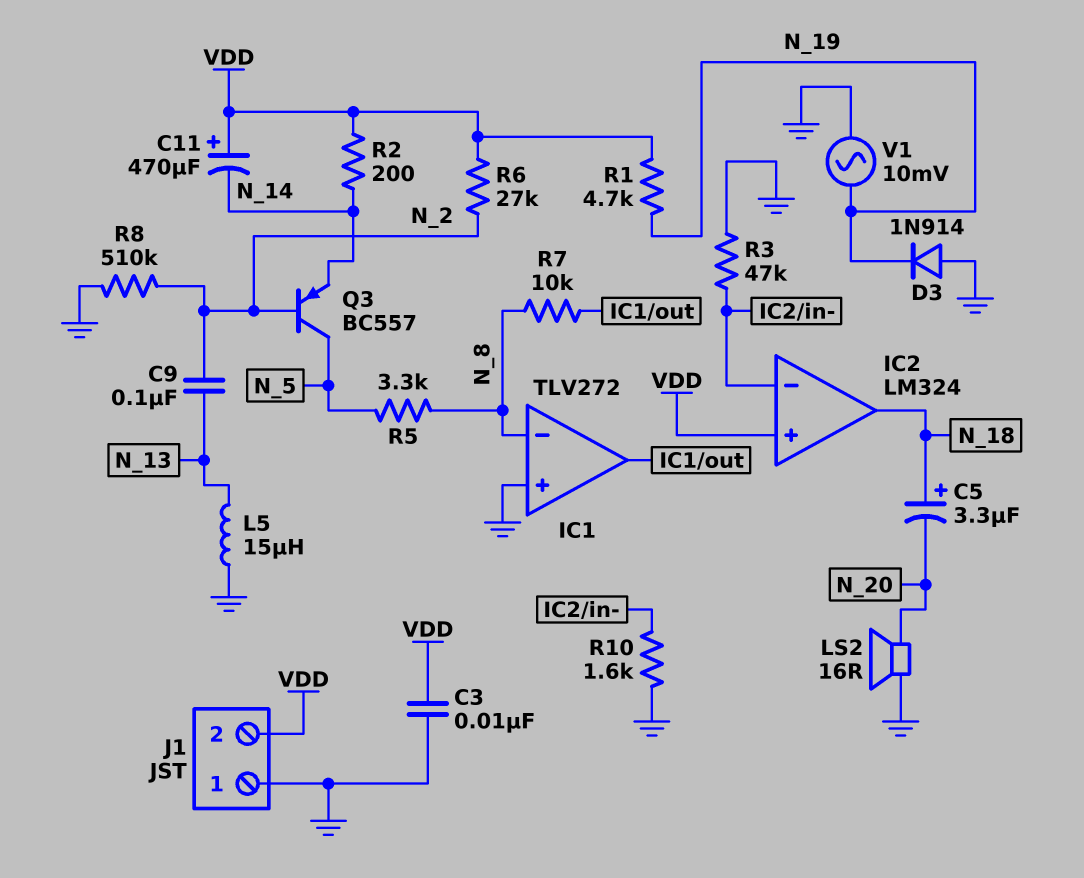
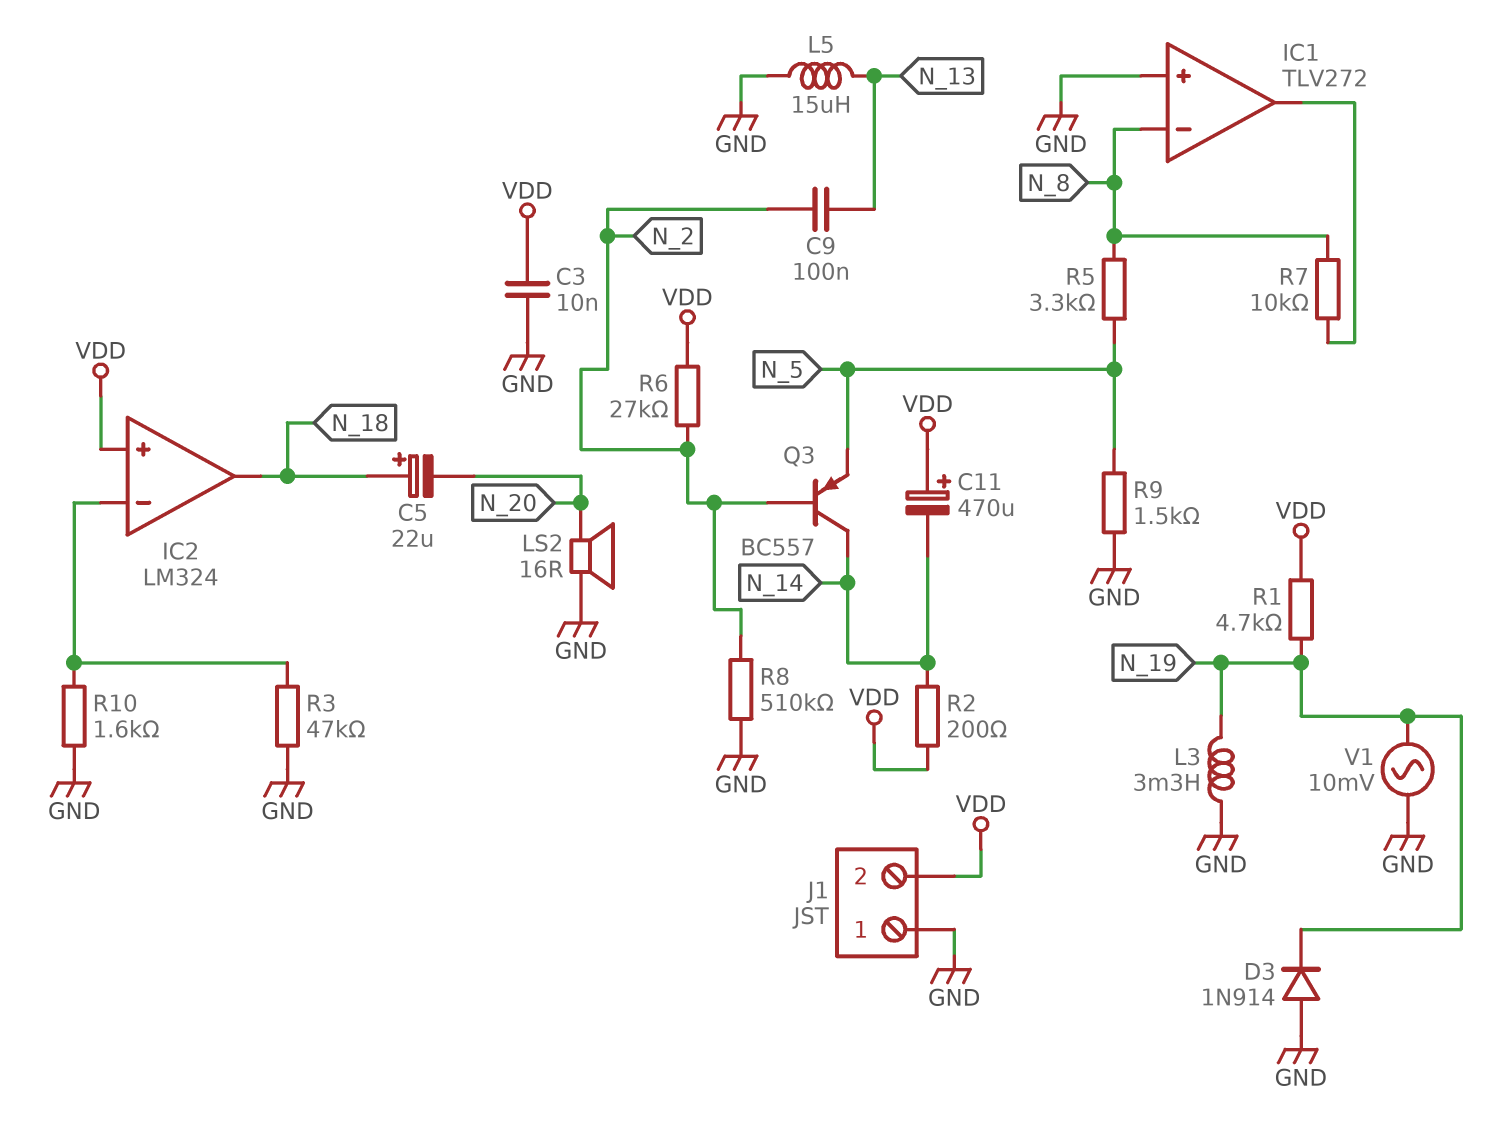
C5: 3.3uF (plus N_18, minus N_20) -> 22uF (plus N_18, minus N_20)
L3: none -> 3.3mH (GND, N_19)
Q3: PNP BC557 (B N_2, C N_5, E N_14) -> PNP BC557 (B N_2, C N_14, E N_5)
R9: none -> 1.5k (GND, N_5)

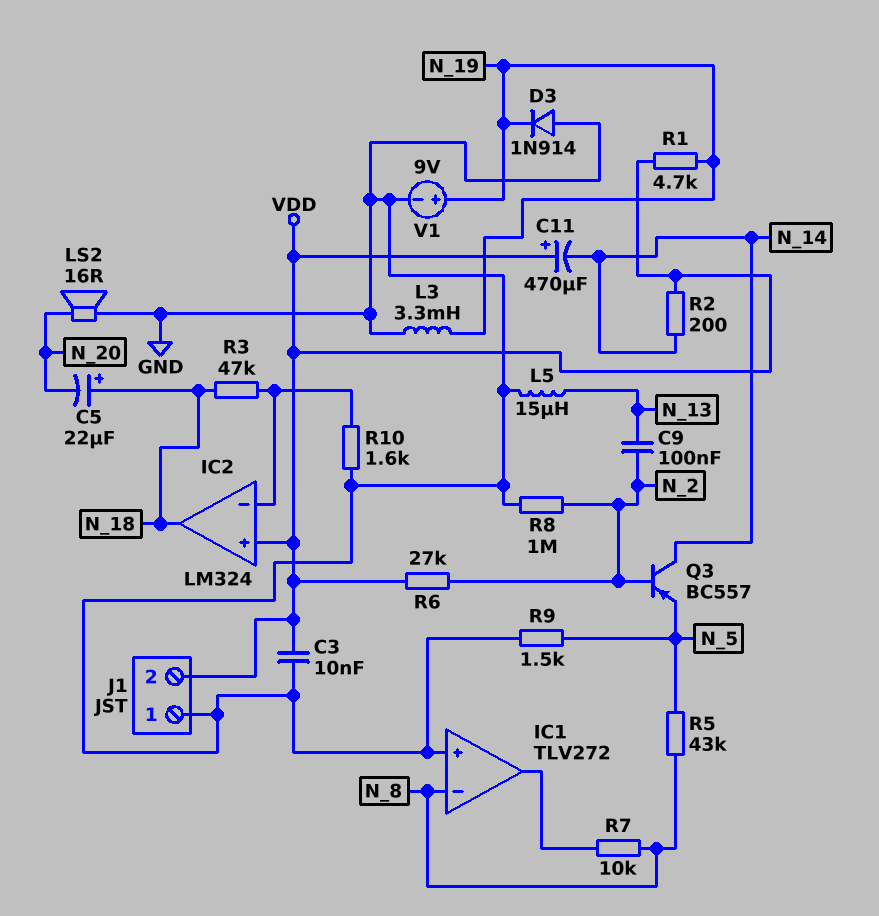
R3: 47k (GND, IC2/in-) -> 47k (IC2/in-, N_18)
R5: 3.3k (N_5, N_8) -> 43k (N_5, N_8)
R8: 510k (GND, N_2) -> 1M (GND, N_2)
V1: AC 10mV (GND, N_19) -> 9V (plus N_19, minus GND)

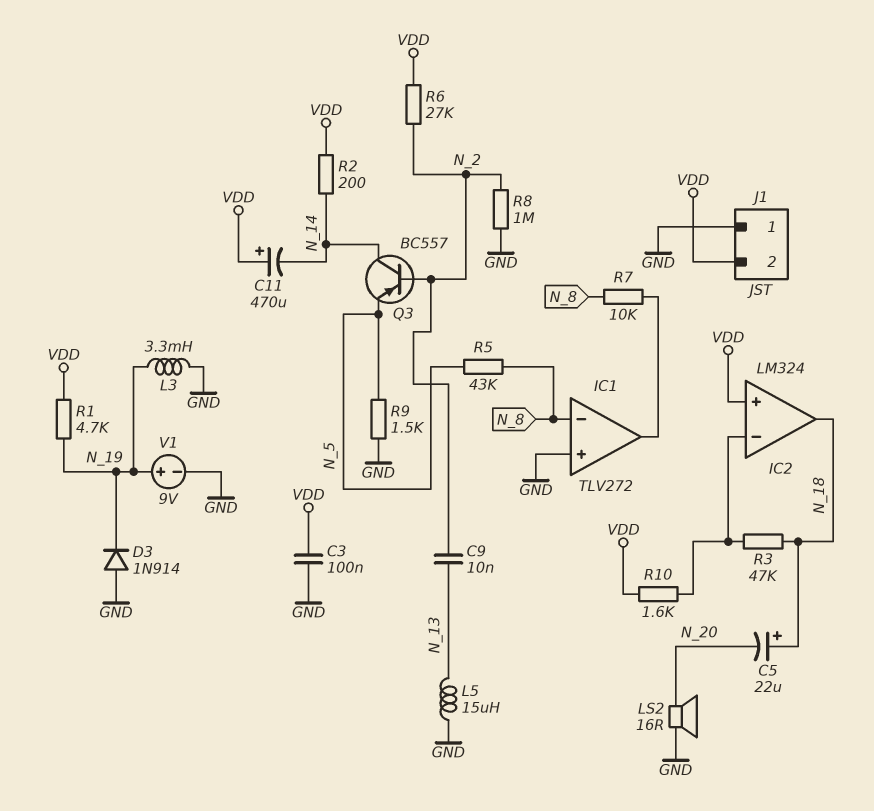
C3: 10nF (GND, VDD) -> 100nF (GND, VDD)
C9: 100nF (N_2, N_13) -> 10nF (N_2, N_13)
R10: 1.6k (GND, IC2/in-) -> 1.6k (IC2/in-, VDD)

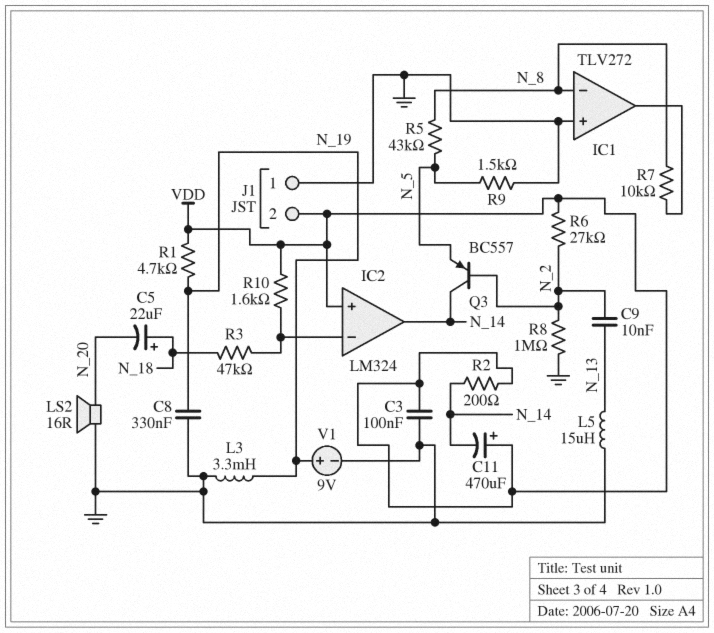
C8: none -> 330nF (GND, N_19)
D3: diode 1N914 (A GND, K N_19) -> none
IC2 pin out: N_18 -> N_14

